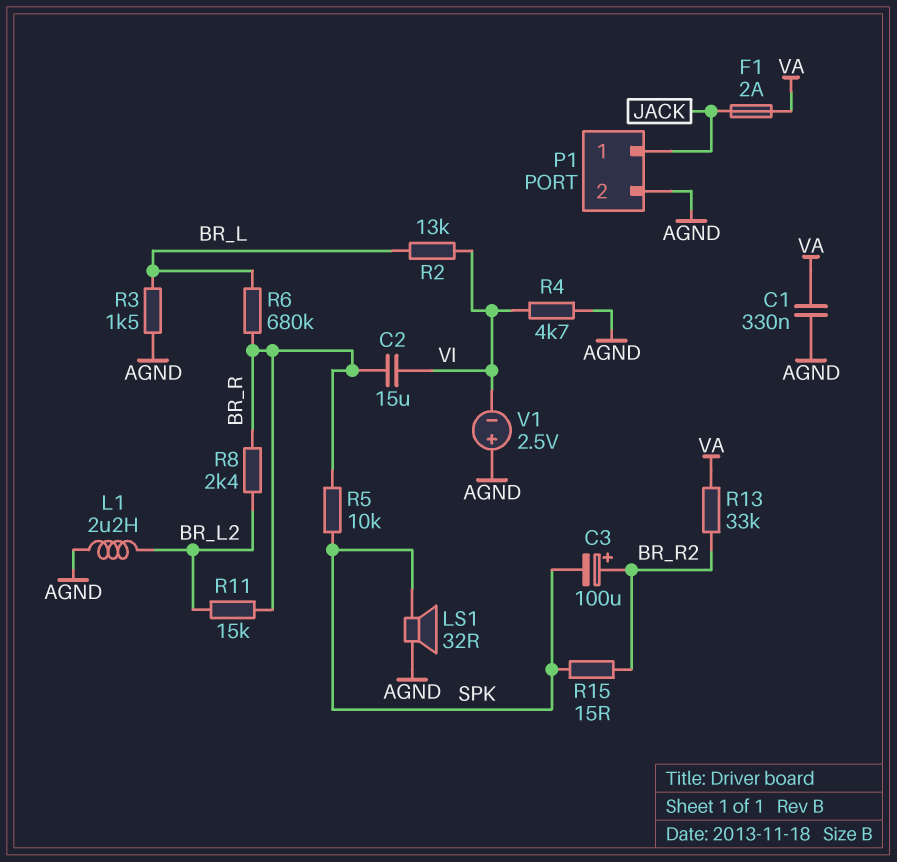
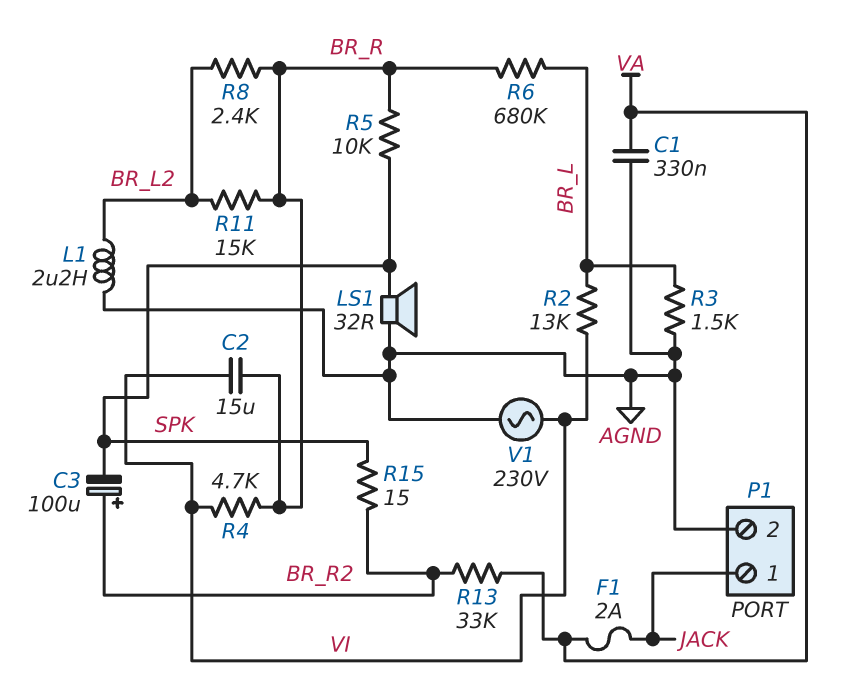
R4: 4.7k (AGND, VI) -> 4.7k (BR_R, VI)
V1: 2.5V (plus AGND, minus VI) -> AC 230V (AGND, VI)

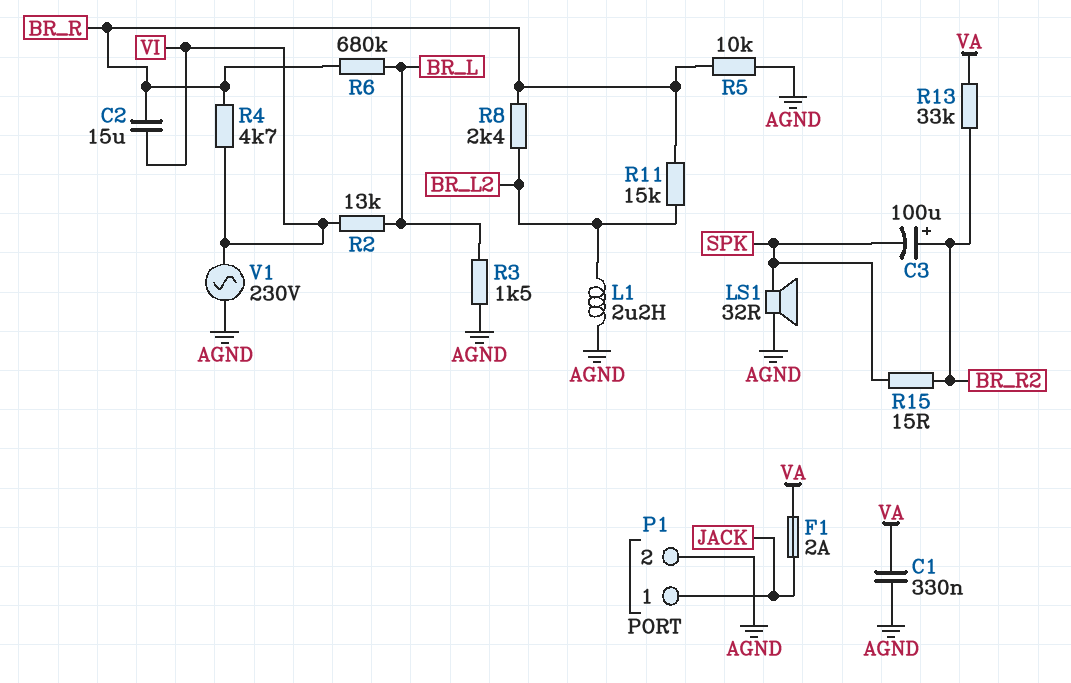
R5: 10k (BR_R, SPK) -> 10k (AGND, BR_R)

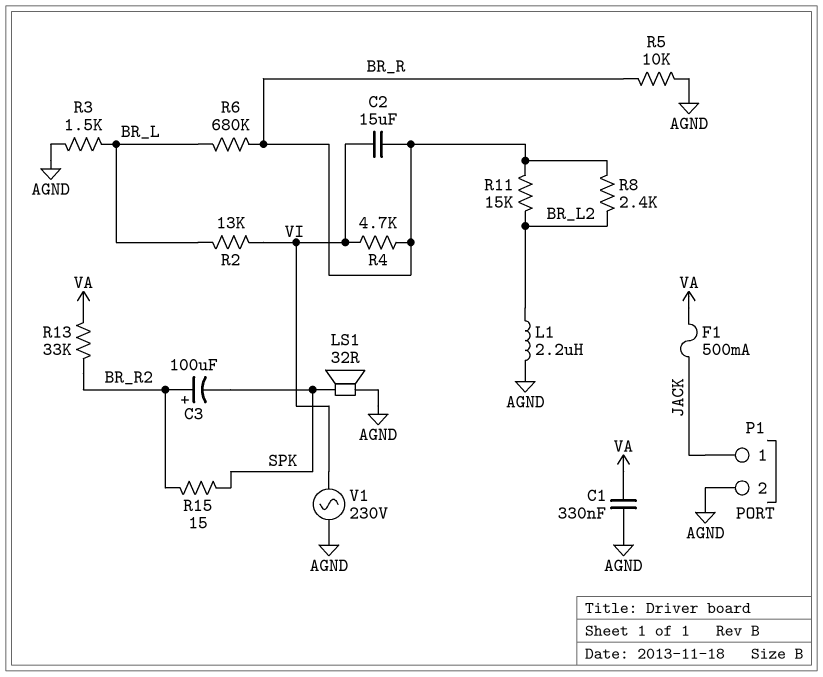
F1: 2A (JACK, VA) -> 500mA (JACK, VA)

